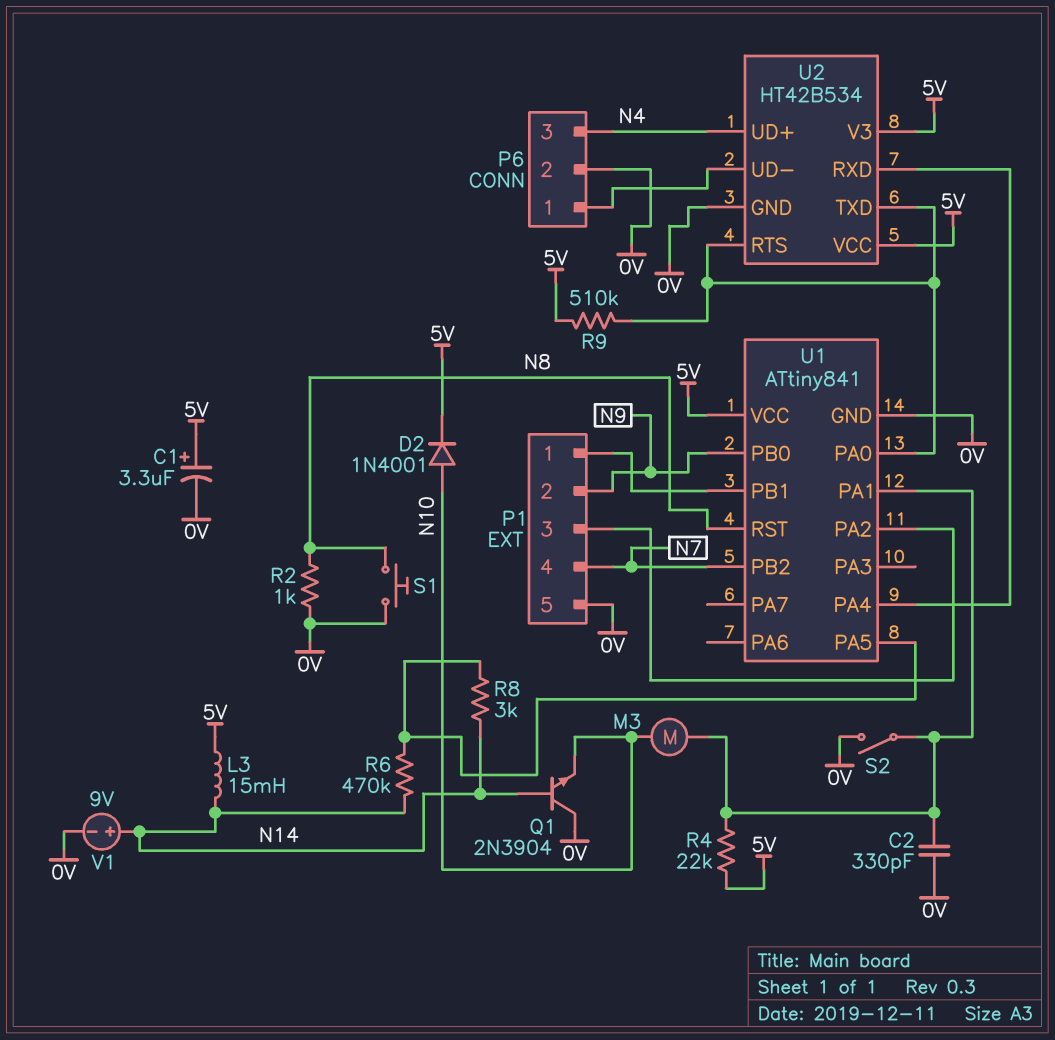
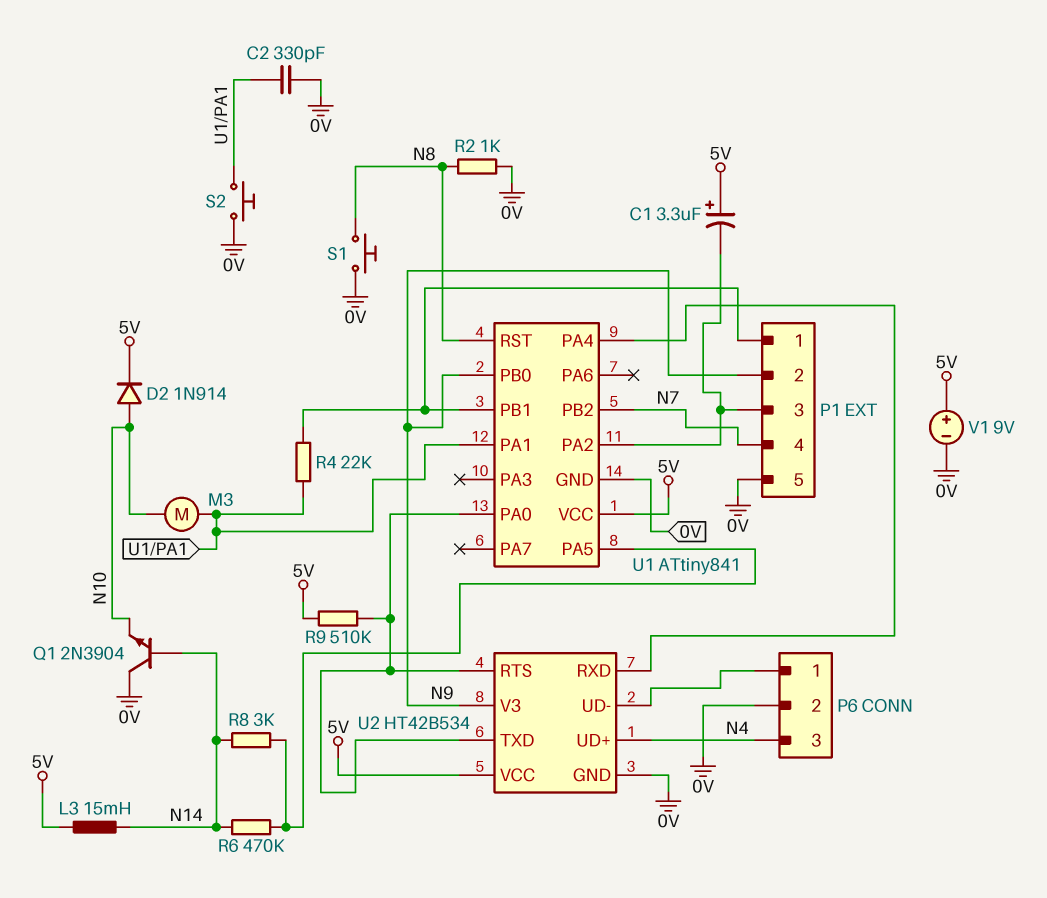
C1: 3.3uF (plus 5V, minus 0V) -> 3.3uF (plus 5V, minus P1/3)
D2: diode 1N4001 (A N10, K 5V) -> diode 1N914 (A N10, K 5V)
R4: 22k (5V, U1/PA1) -> 22k (P1/1, U1/PA1)
S2: switch (0V, U1/PA1) -> button (0V, U1/PA1)
U2 pin V3: 5V -> N9
V1: 9V (plus N14, minus 0V) -> 9V (plus 5V, minus 0V)

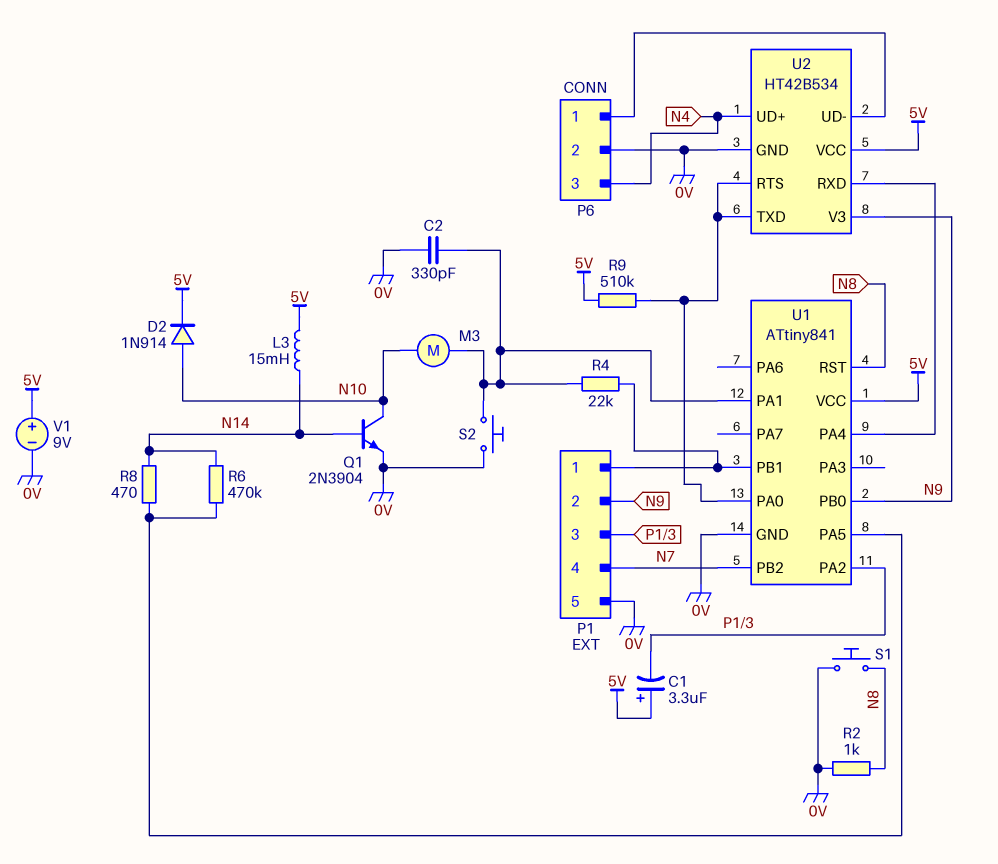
Q1: NPN 2N3904 (B N14, C 0V, E N10) -> NPN 2N3904 (B N14, C N10, E 0V)
R8: 3k (N14, U1/PA5) -> 470 (N14, U1/PA5)

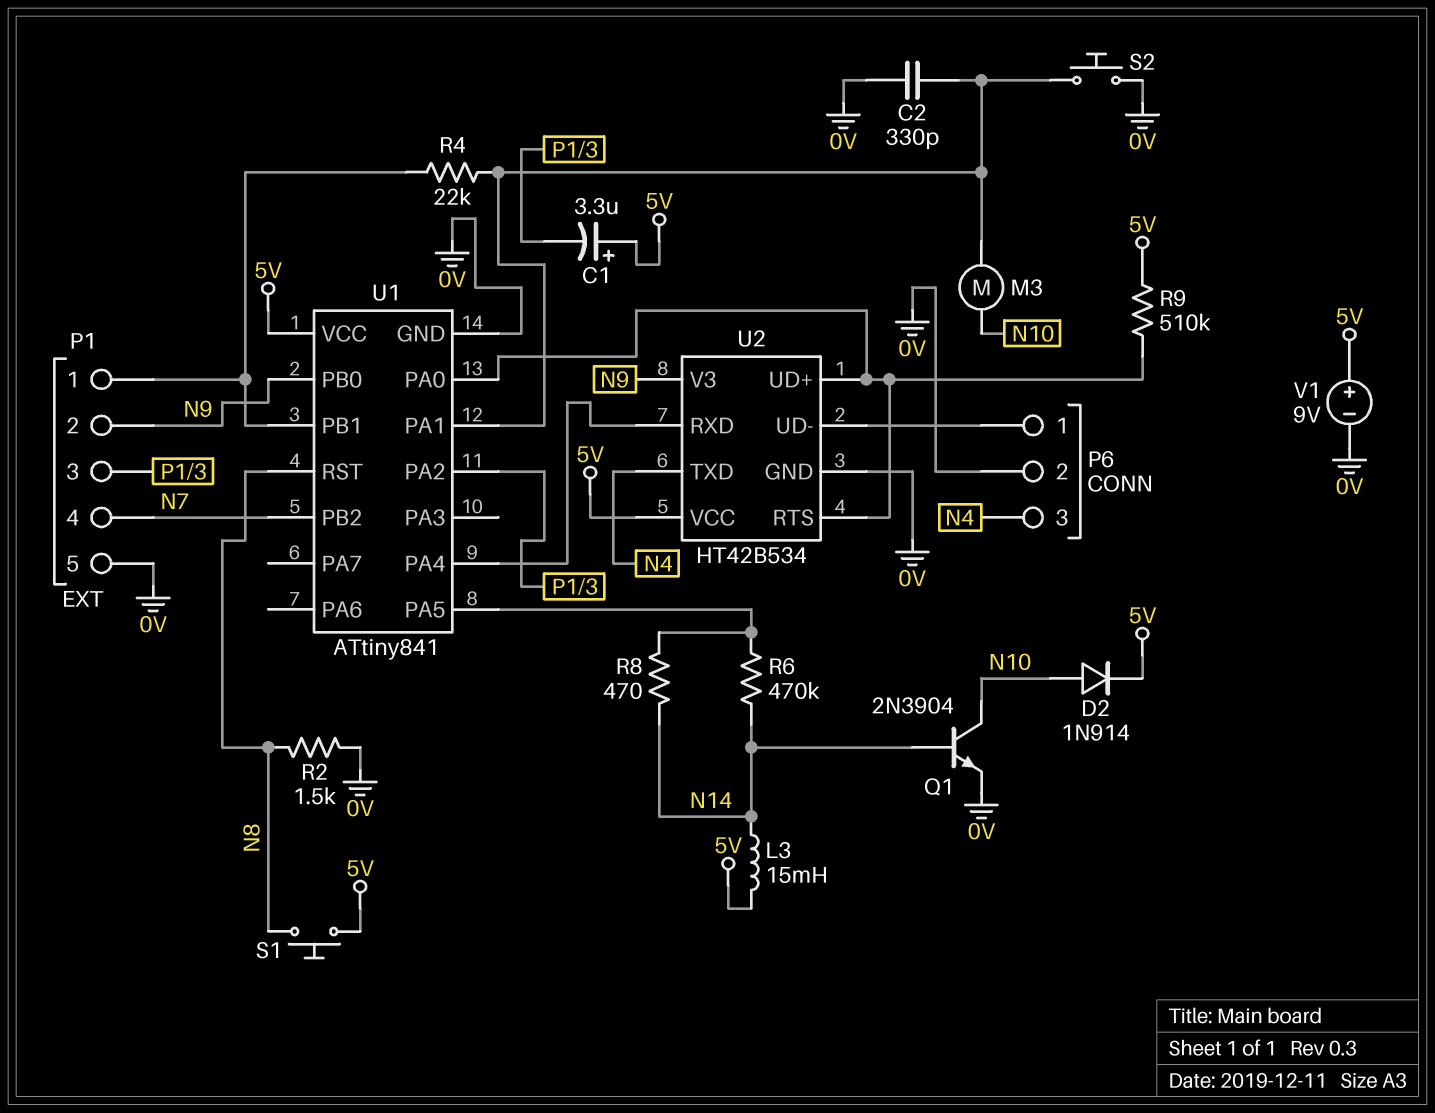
R2: 1k (0V, N8) -> 1.5k (0V, N8)
S1: button (0V, N8) -> button (5V, N8)
U2 pin TXD: U1/PA0 -> N4
U2 pin UD+: N4 -> U1/PA0

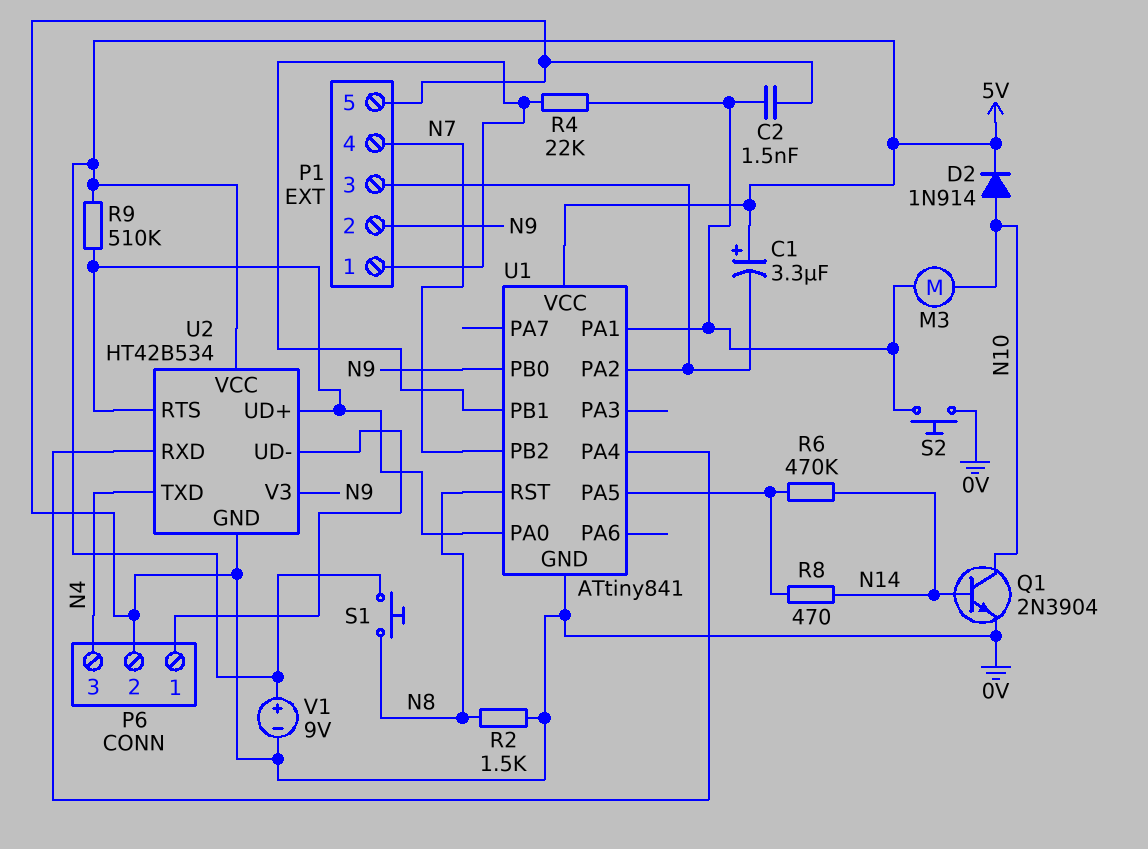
C2: 330pF (0V, U1/PA1) -> 1.5nF (0V, U1/PA1)
L3: 15mH (5V, N14) -> none

